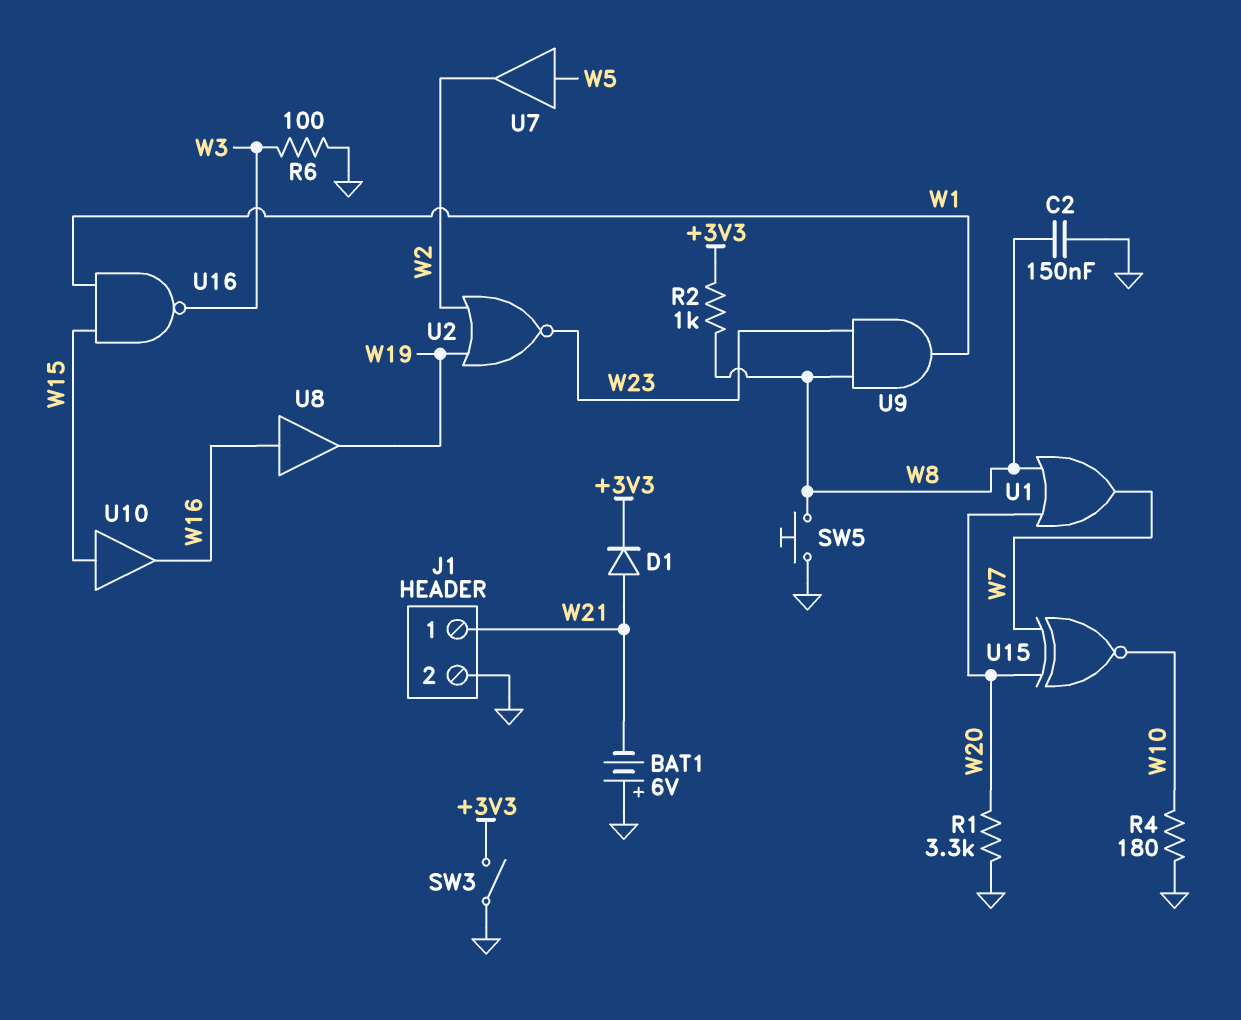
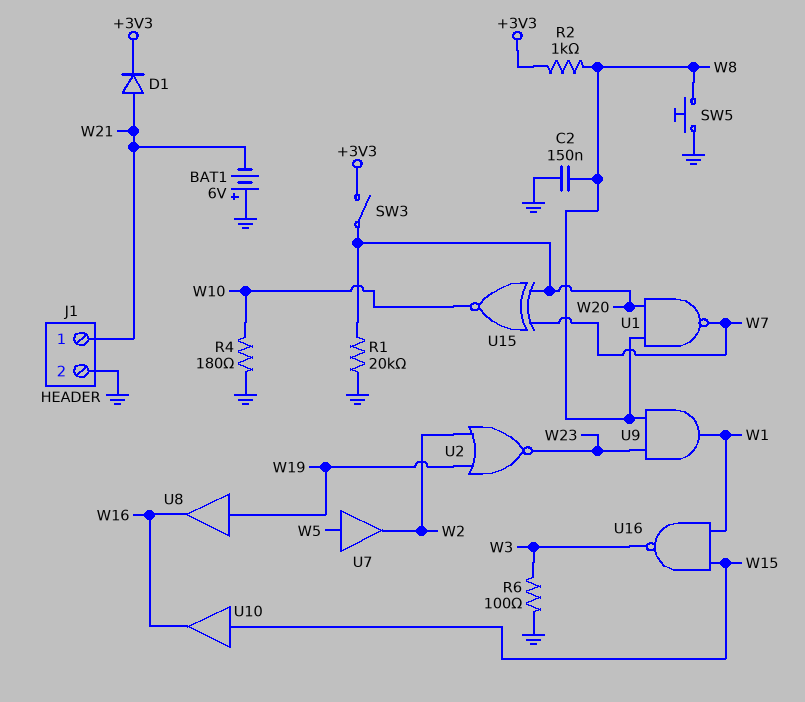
R1: 3.3k (GND, W20) -> 20k (GND, W20)
SW3: switch (+3V3, GND) -> switch (+3V3, W20)
U1: OR (in W8, in W20, out W7) -> NAND (in W8, in W20, out W7)
U8: buffer (in W16, out W19) -> buffer (in W19, out W16)

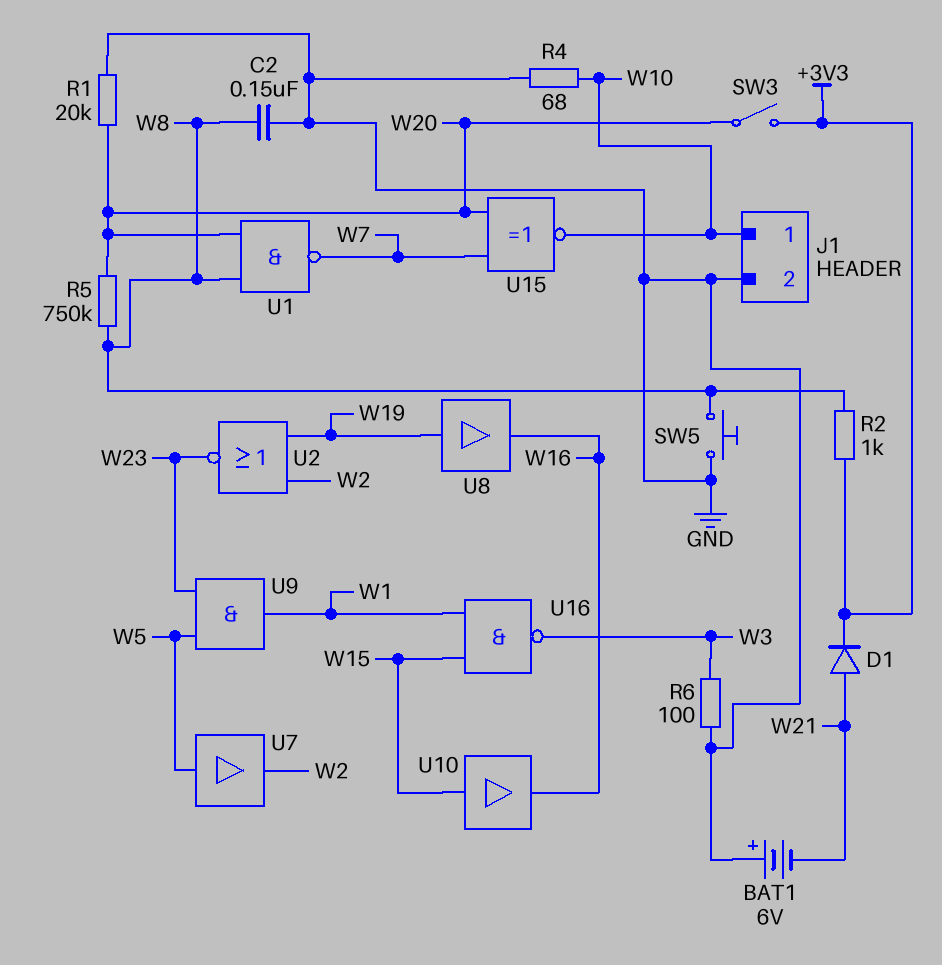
J1 pin 1: W21 -> W10
R4: 180 (GND, W10) -> 68 (GND, W10)
R5: none -> 750k (W8, W20)
U9: AND (in W8, in W23, out W1) -> AND (in W5, in W23, out W1)

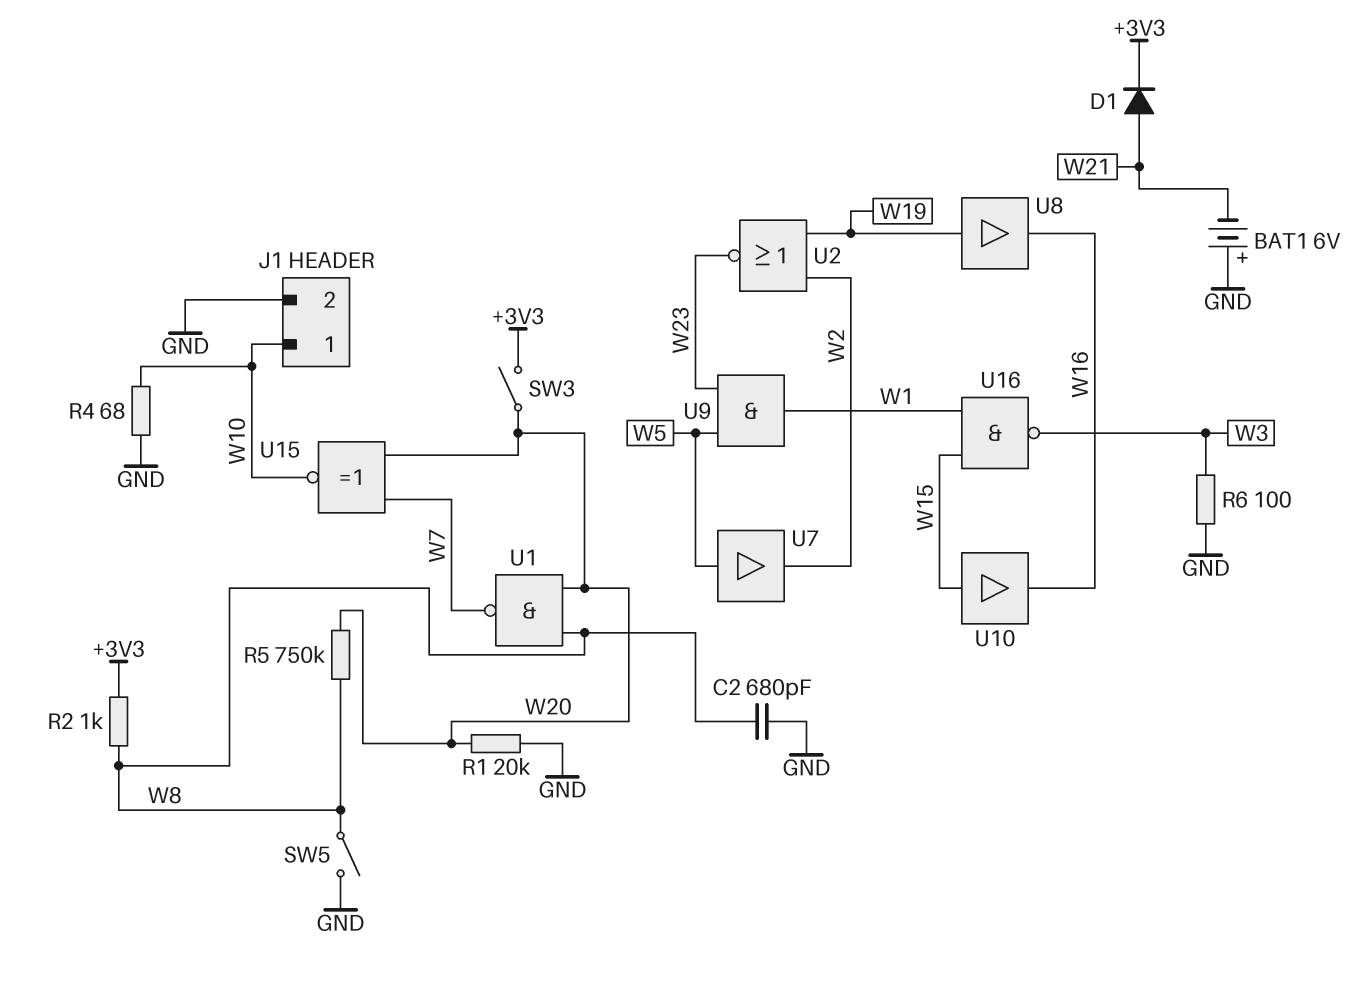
C2: 150nF (GND, W8) -> 680pF (GND, W8)
SW5: button (GND, W8) -> switch (GND, W8)

